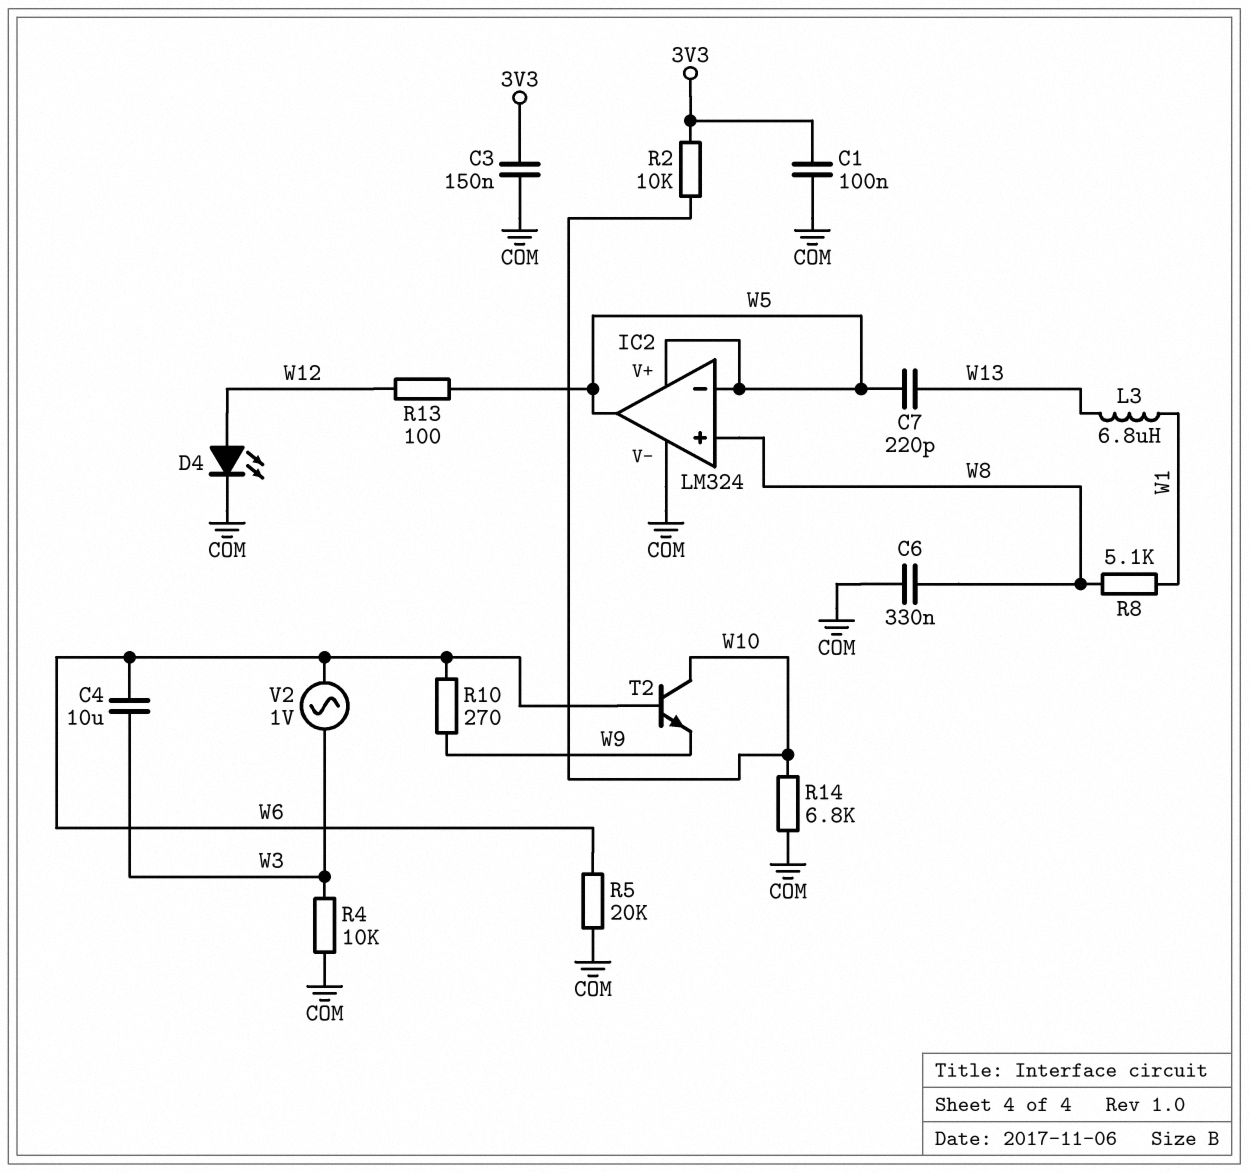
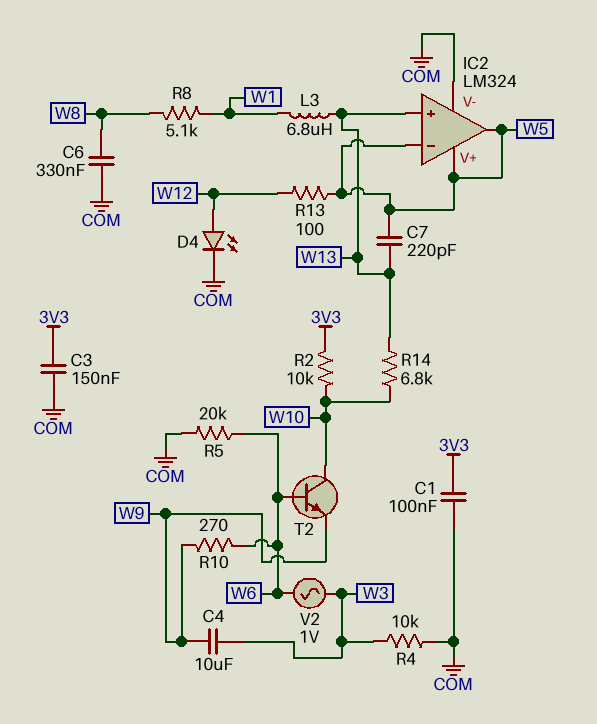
C4: 10uF (W3, W6) -> 10uF (W3, W9)
IC2 pin in+: W8 -> W13
R14: 6.8k (COM, W10) -> 6.8k (W10, W13)

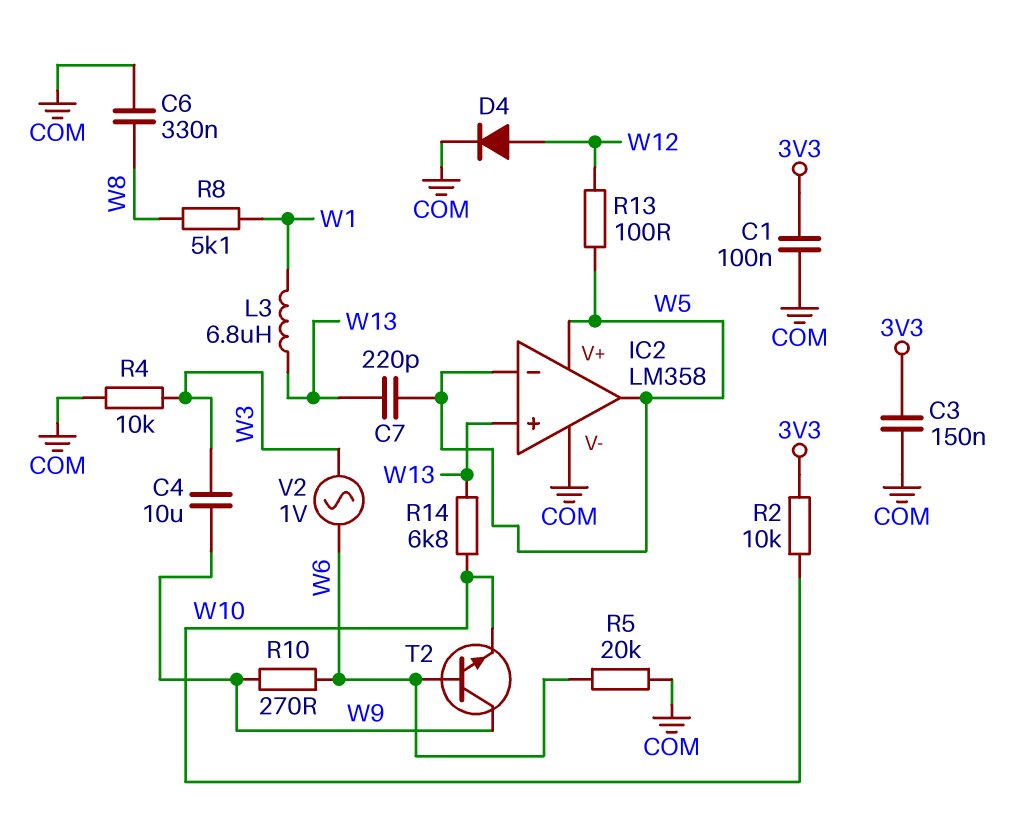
D4: LED (A W12, K COM) -> diode (A W12, K COM)
IC2: LM324 -> LM358
T2: NPN (B W6, C W10, E W9) -> NPN (B W6, C W9, E W10)

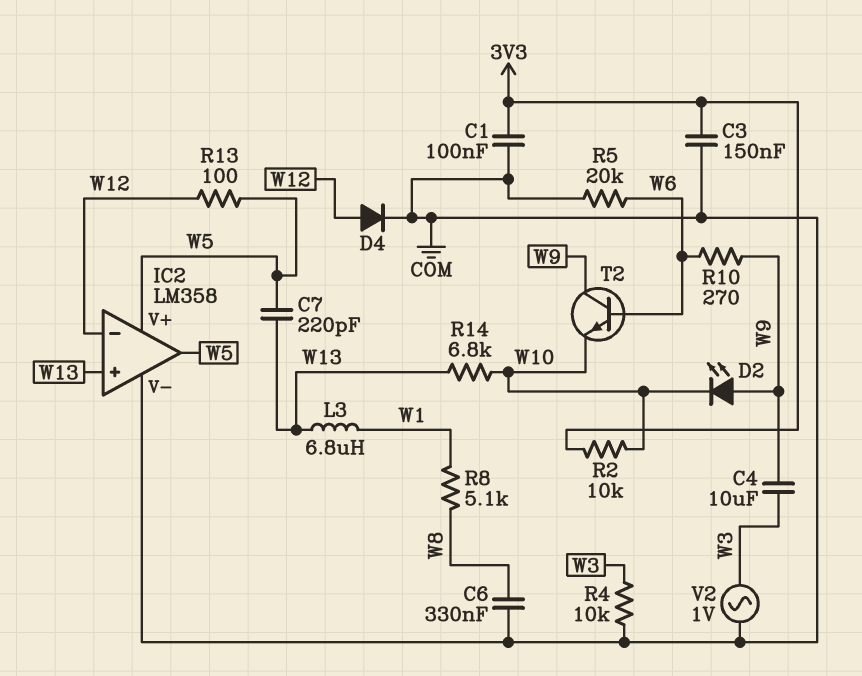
D2: none -> LED (A W9, K W10)
IC2 pin in-: W5 -> W12
V2: AC 1V (W3, W6) -> AC 1V (COM, W3)

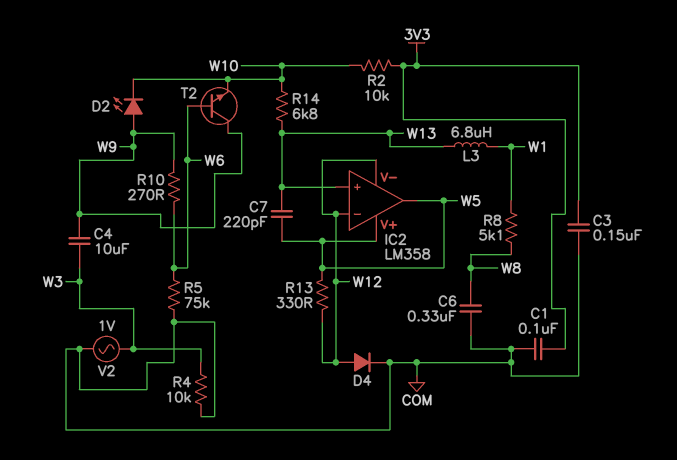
IC2 pin V-: COM -> W12
R5: 20k (COM, W6) -> 75k (COM, W6)
R13: 100 (W5, W12) -> 330 (W5, W12)

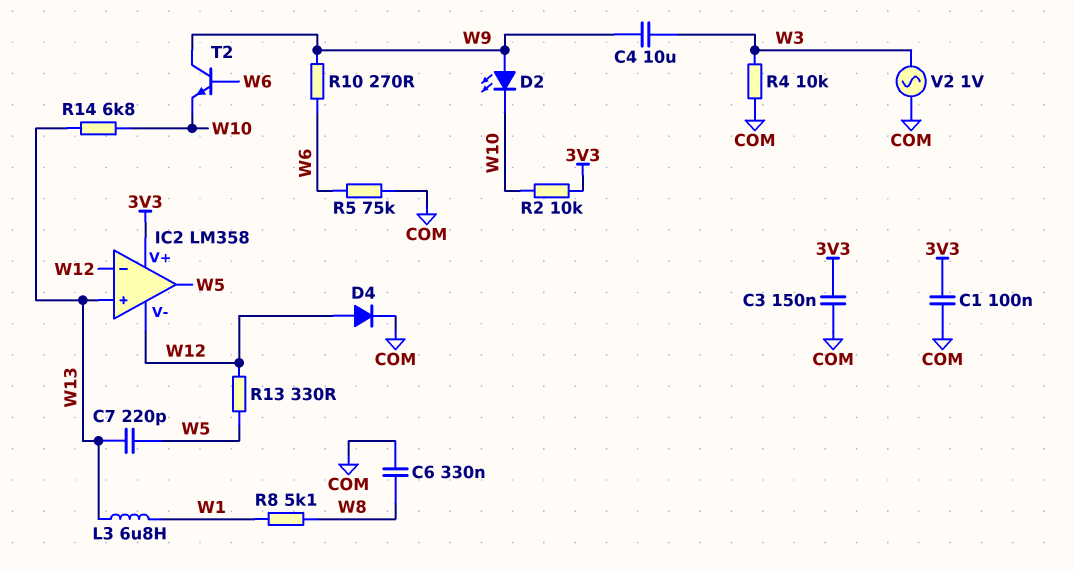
IC2 pin V+: W5 -> 3V3

